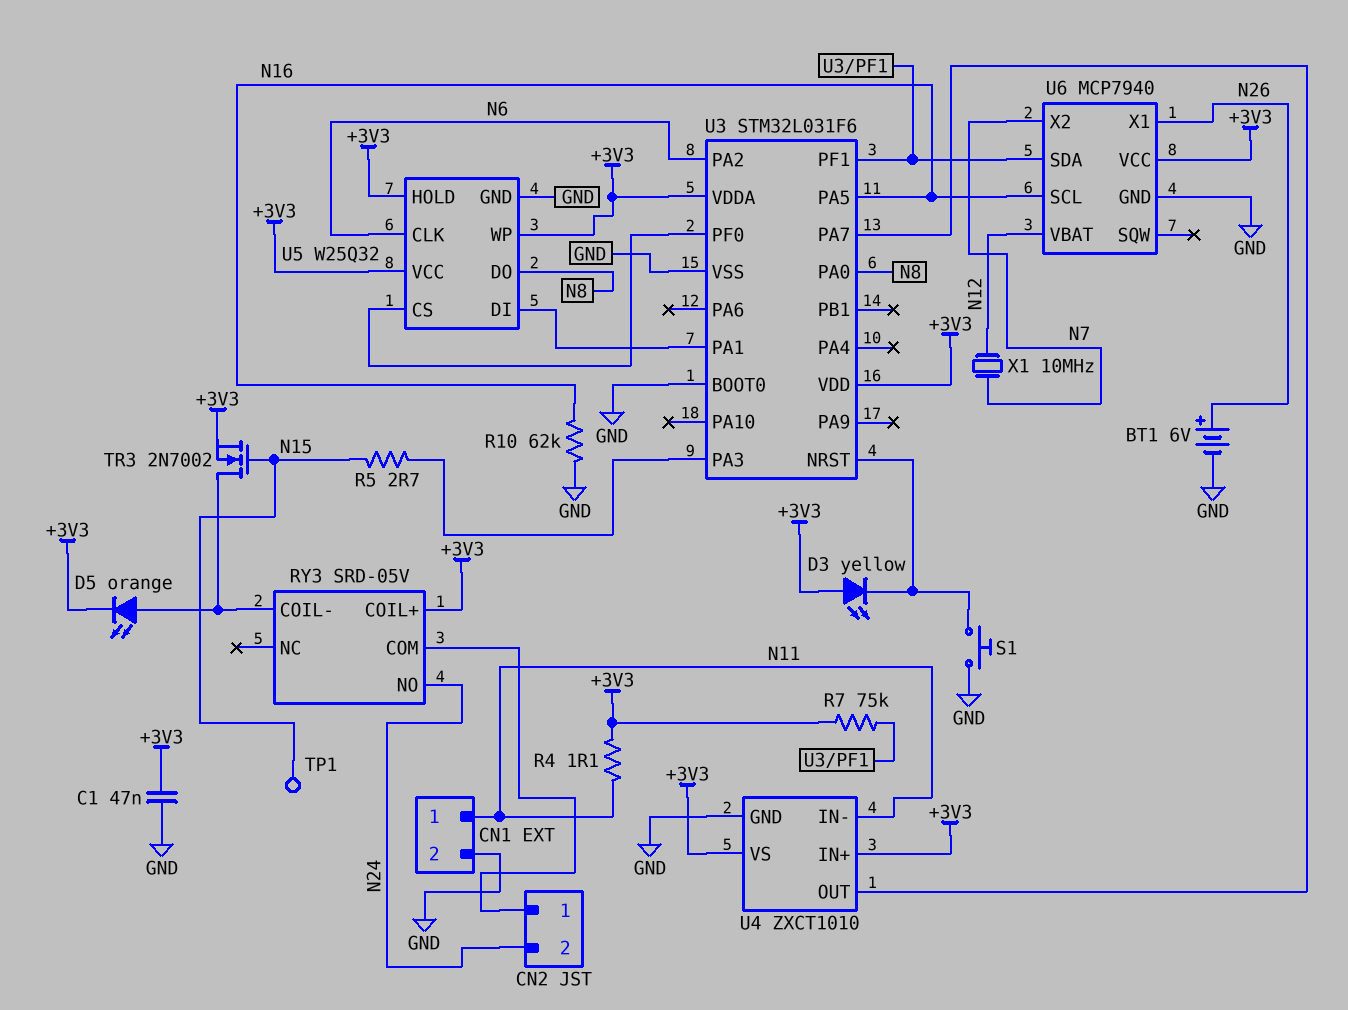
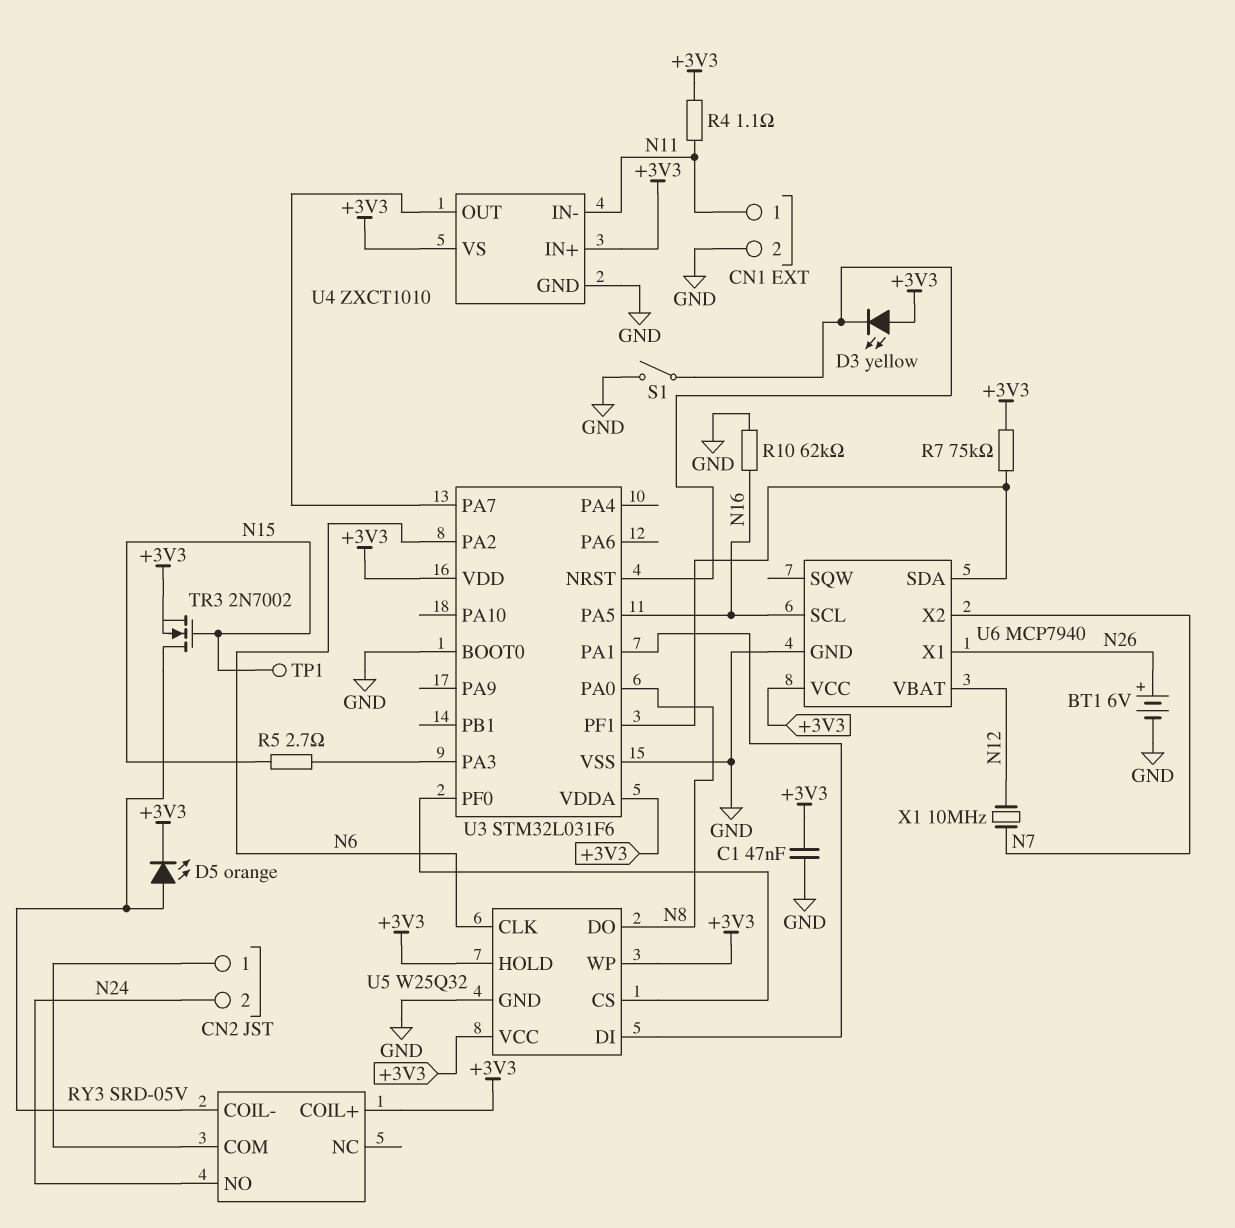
S1: button (GND, U3/NRST) -> switch (GND, U3/NRST)

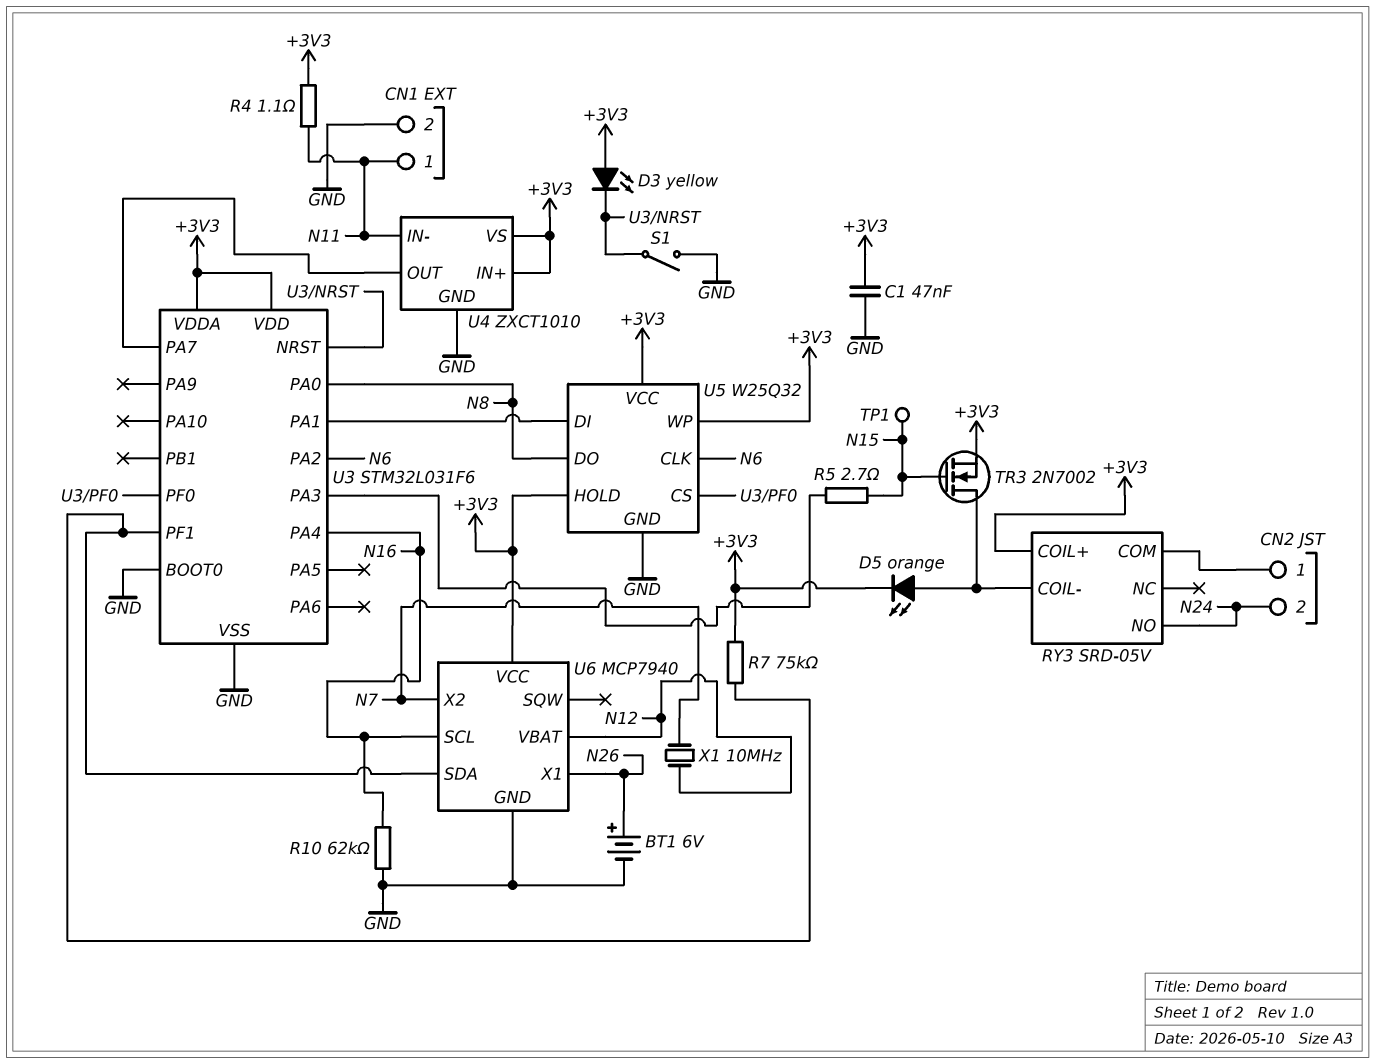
U3 pin PA4: none -> N16
U3 pin PA5: N16 -> none

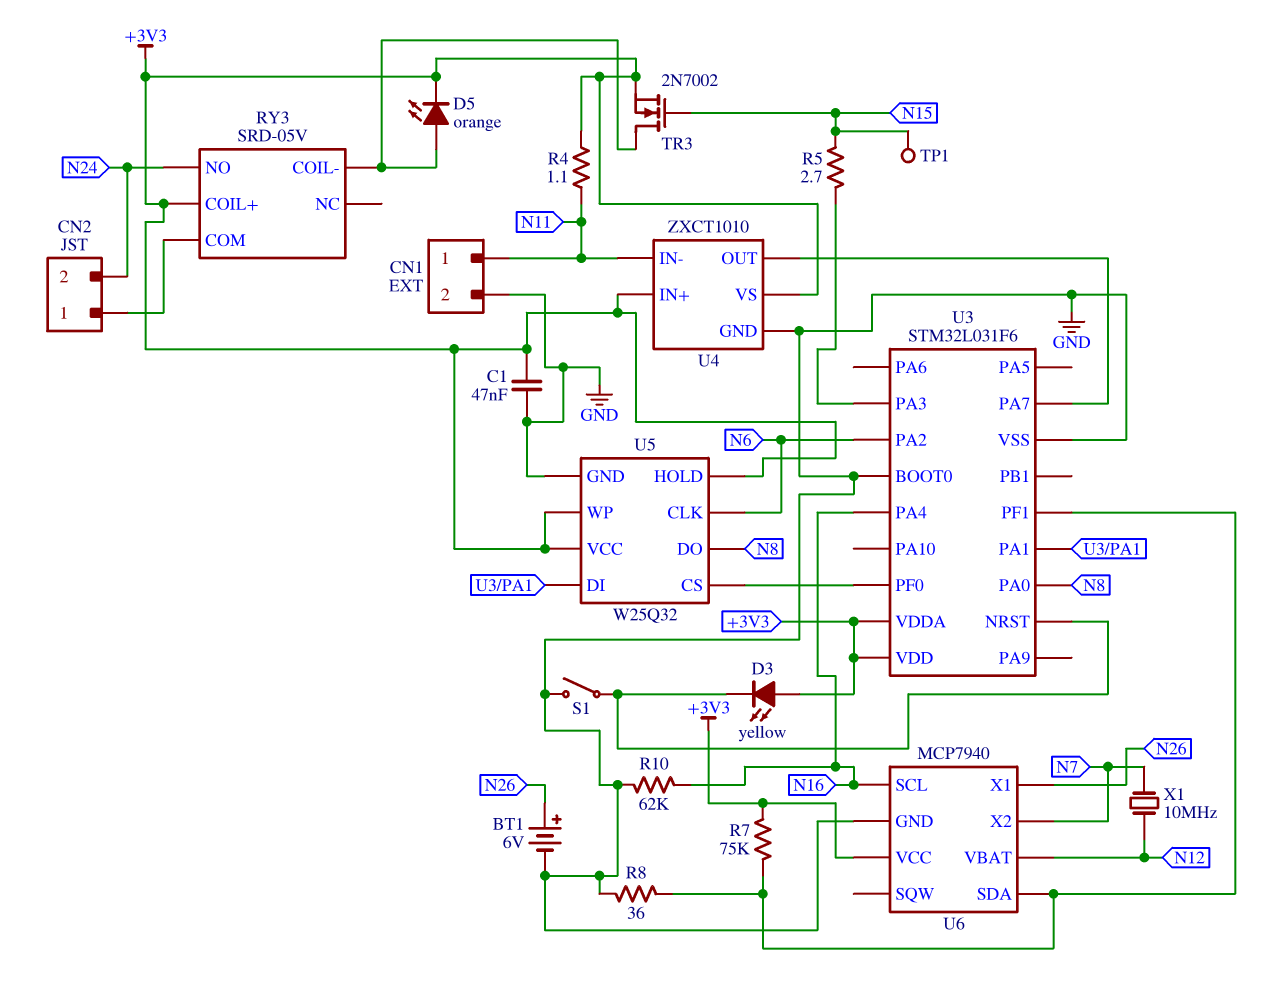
R8: none -> 36 (GND, U3/PF1)

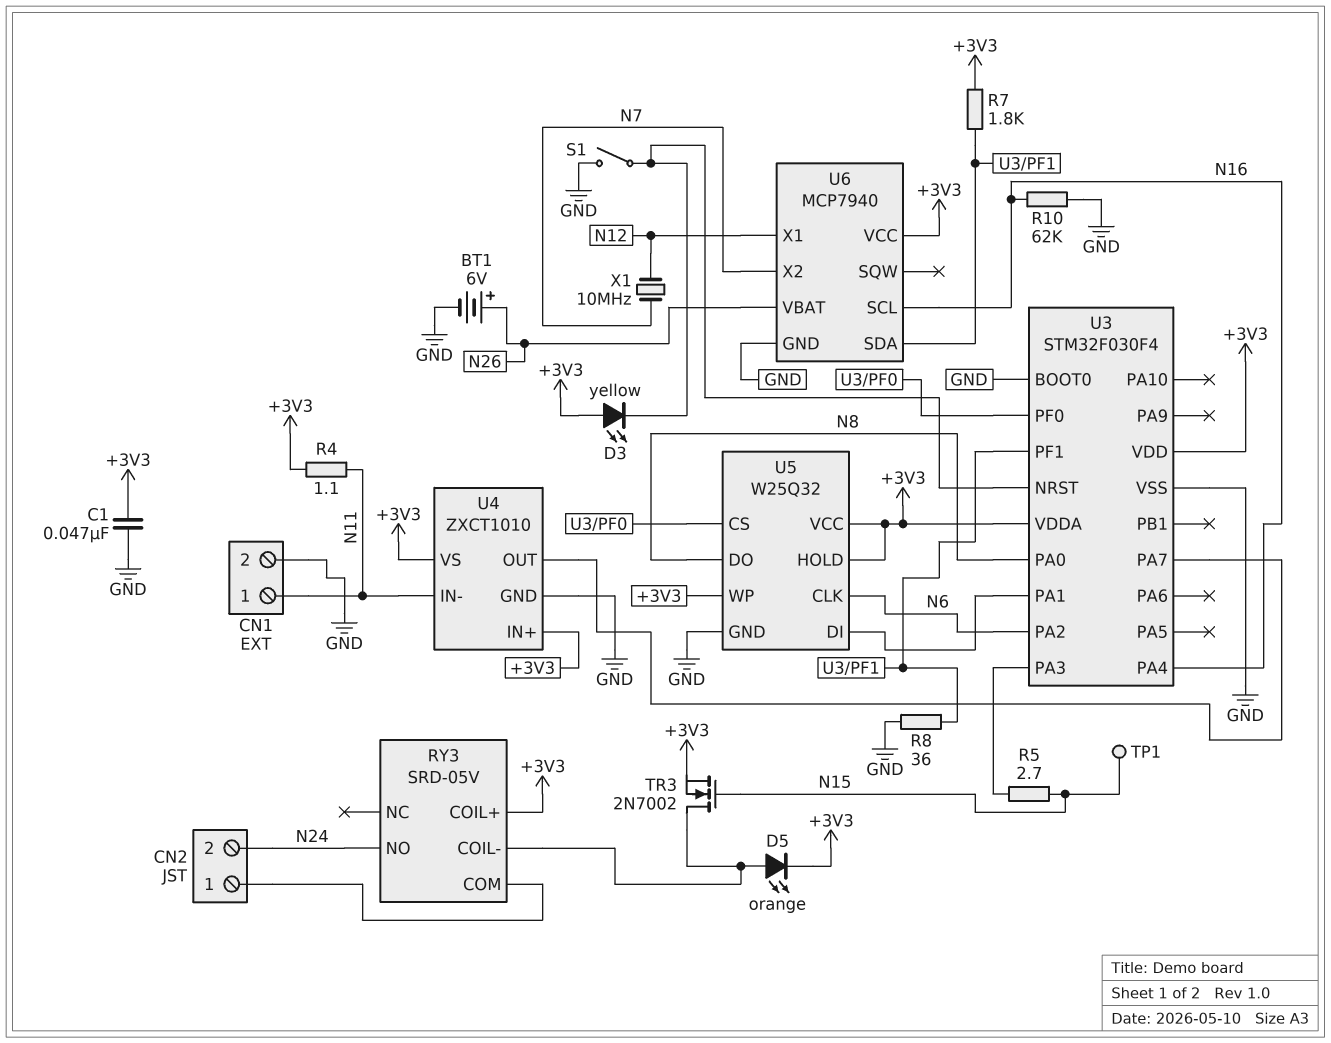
R7: 75k (+3V3, U3/PF1) -> 1.8k (+3V3, U3/PF1)
U3: STM32L031F6 -> STM32F030F4
U6 pin VBAT: N12 -> N26
U6 pin X1: N26 -> N12

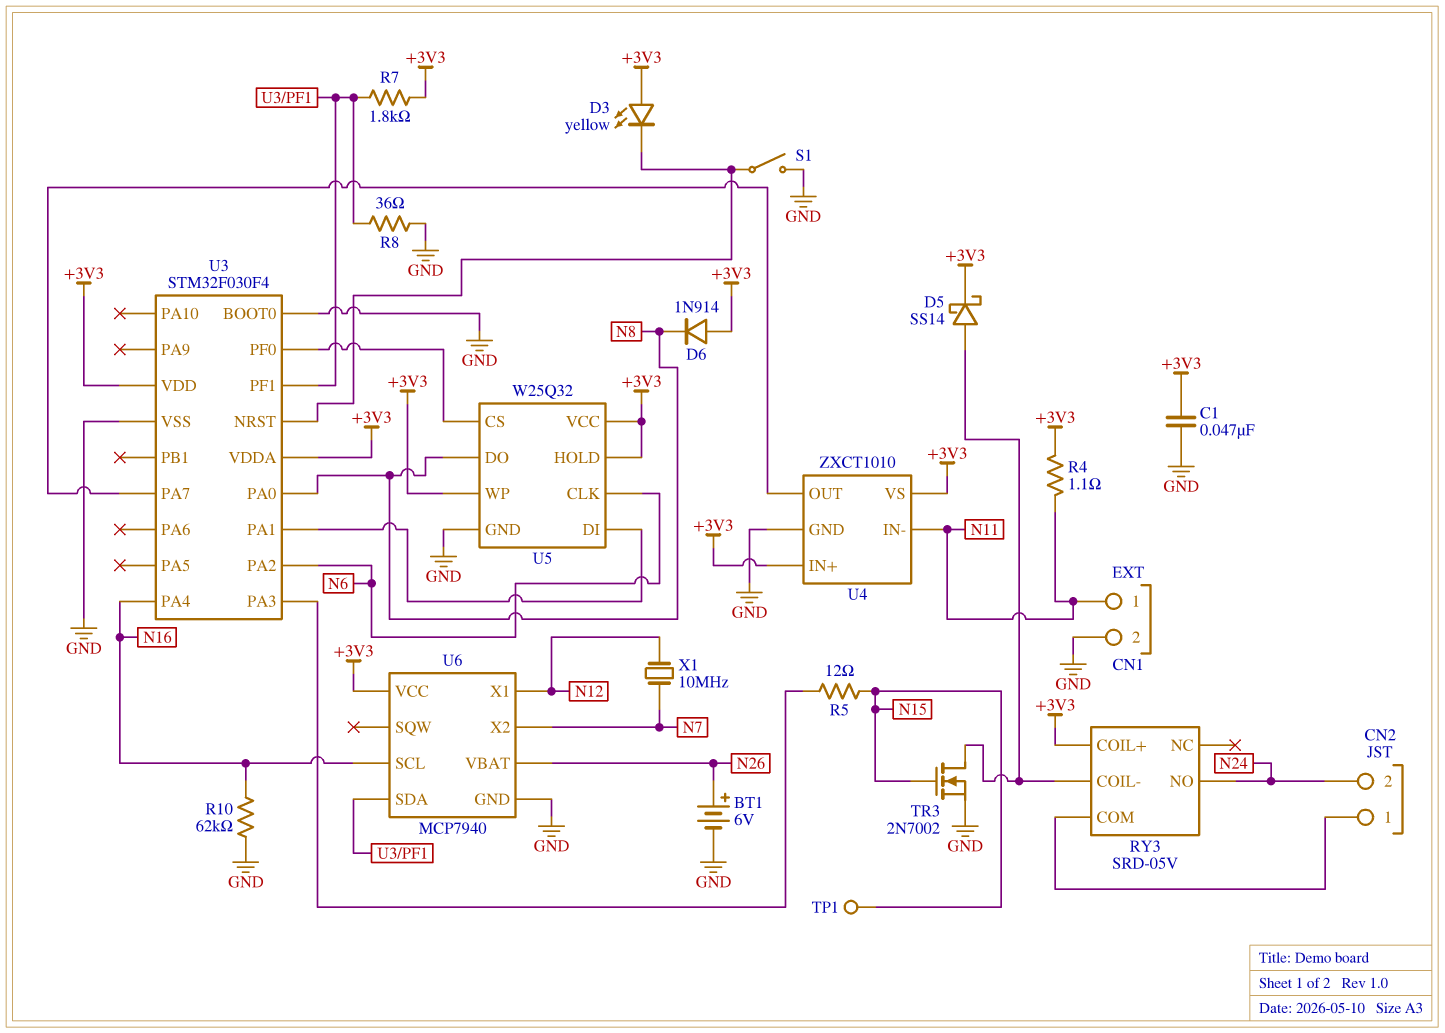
D5: LED orange (A RY3/COIL-, K +3V3) -> schottky SS14 (A RY3/COIL-, K +3V3)
D6: none -> diode 1N914 (A +3V3, K N8)
R5: 2.7 (N15, U3/PA3) -> 12 (N15, U3/PA3)
TR3: NMOS 2N7002 (G N15, D RY3/COIL-, S +3V3) -> NMOS 2N7002 (G N15, D RY3/COIL-, S GND)

